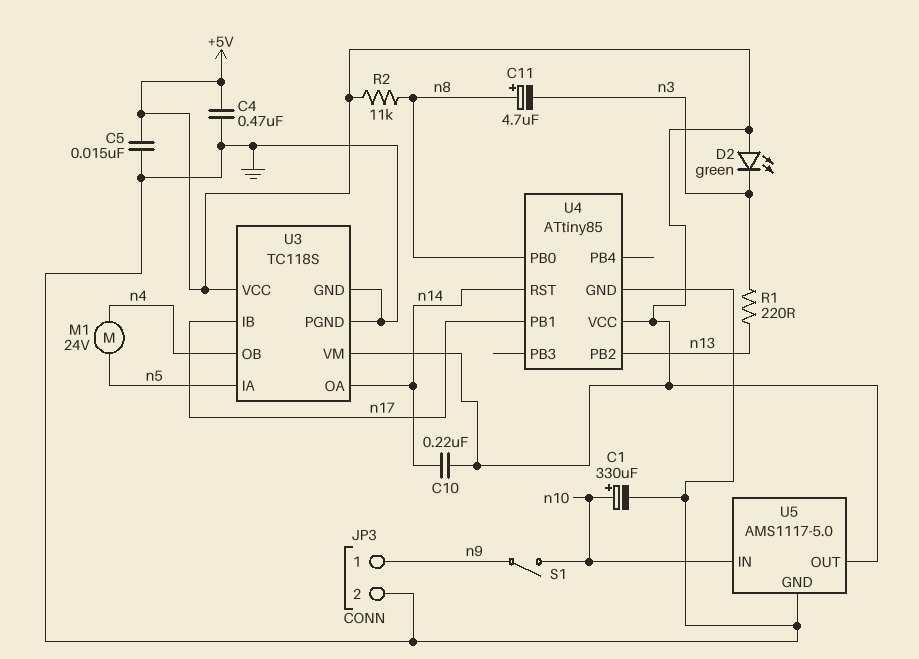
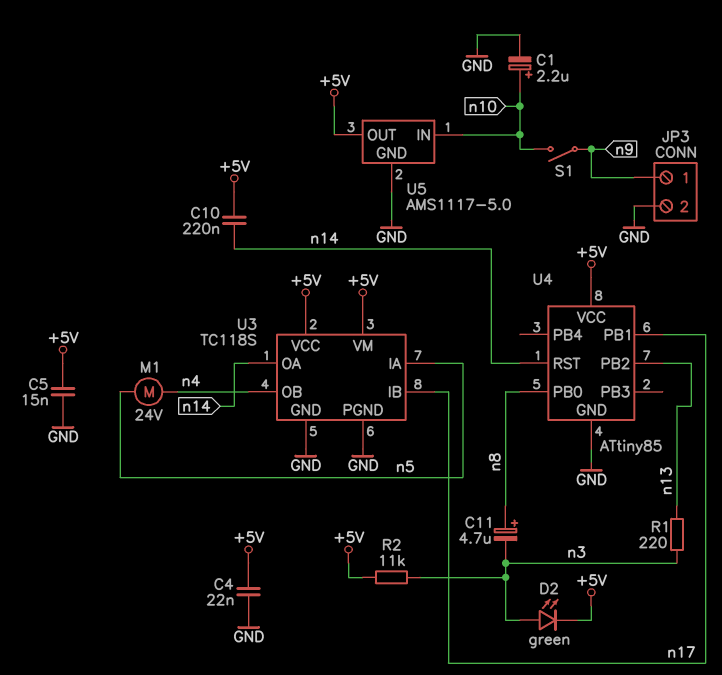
C1: 330uF (plus n10, minus GND) -> 2.2uF (plus n10, minus GND)
C4: 470nF (+5V, GND) -> 22nF (+5V, GND)
D2: LED green (A +5V, K n3) -> LED green (A n3, K +5V)
R2: 11k (+5V, n8) -> 11k (+5V, n3)

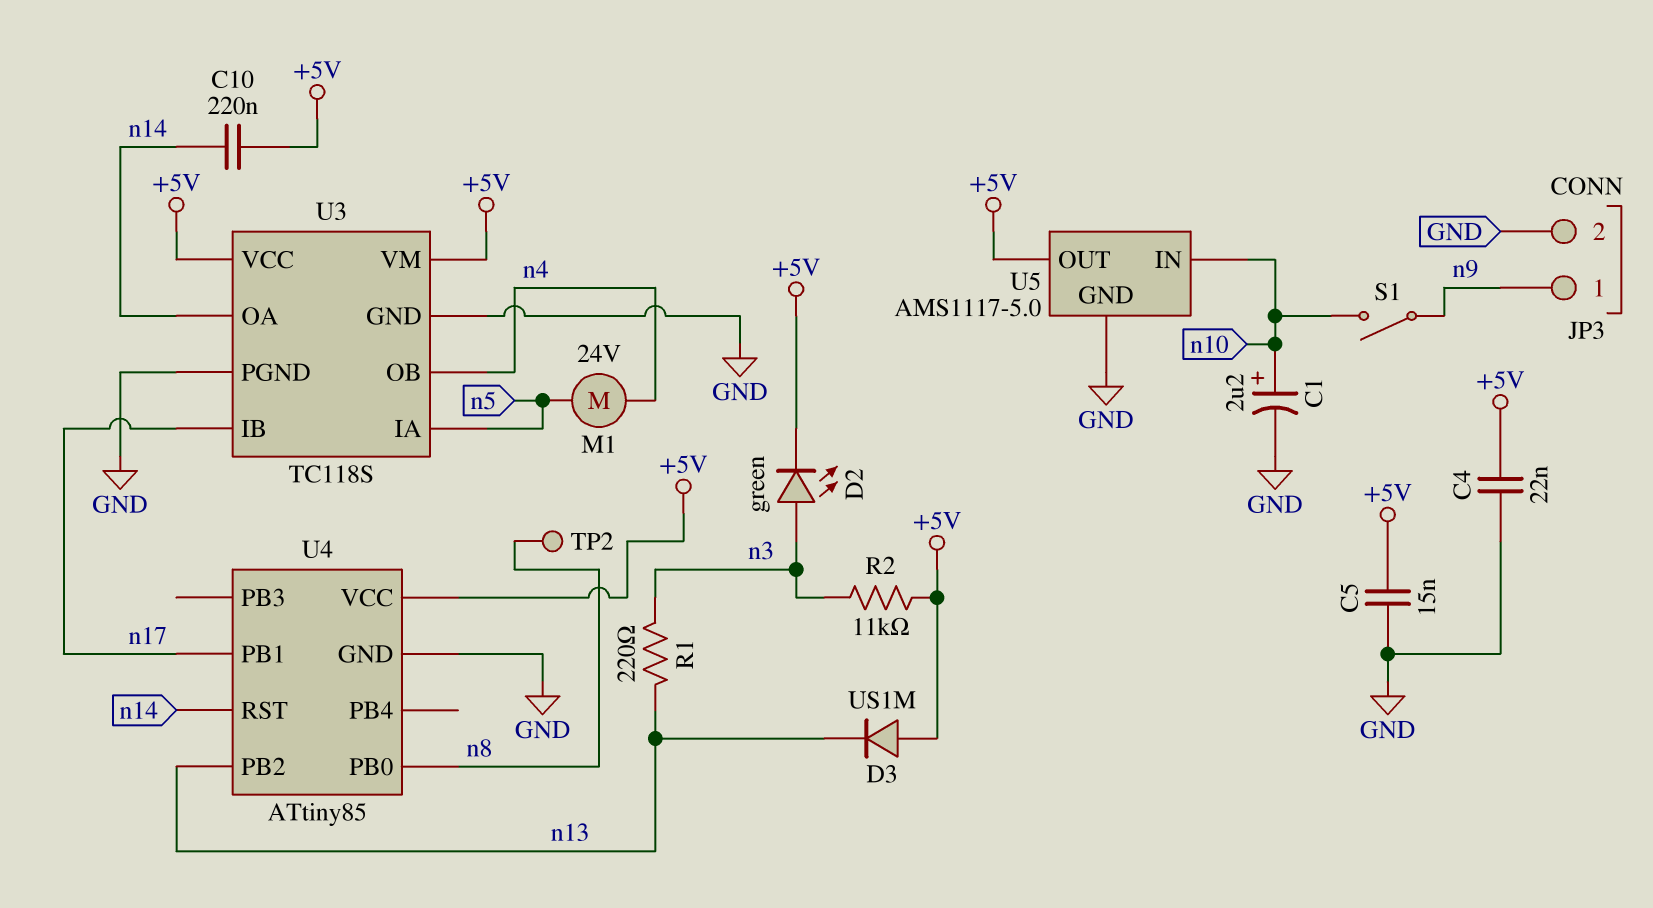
C11: 4.7uF (plus n8, minus n3) -> none
D3: none -> diode US1M (A +5V, K n13)
TP2: none -> test point (n8)

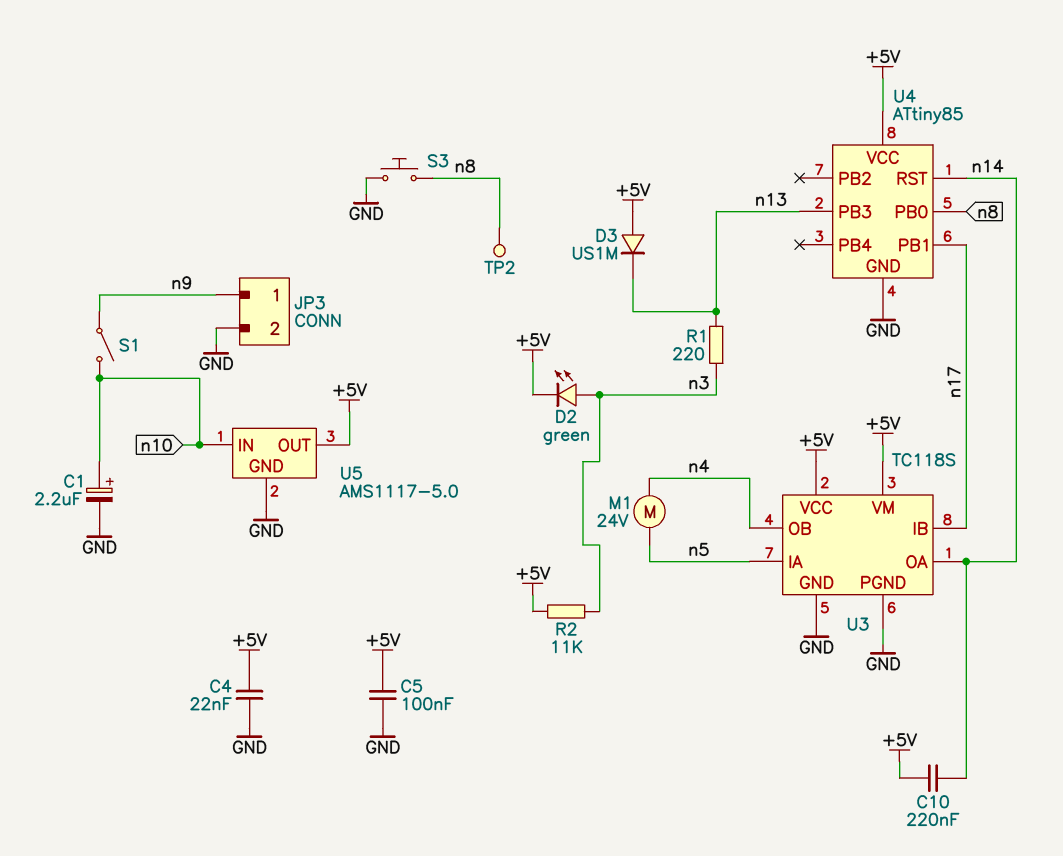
C5: 15nF (+5V, GND) -> 100nF (+5V, GND)
S3: none -> button (GND, n8)
U4 pin PB2: n13 -> none
U4 pin PB3: none -> n13

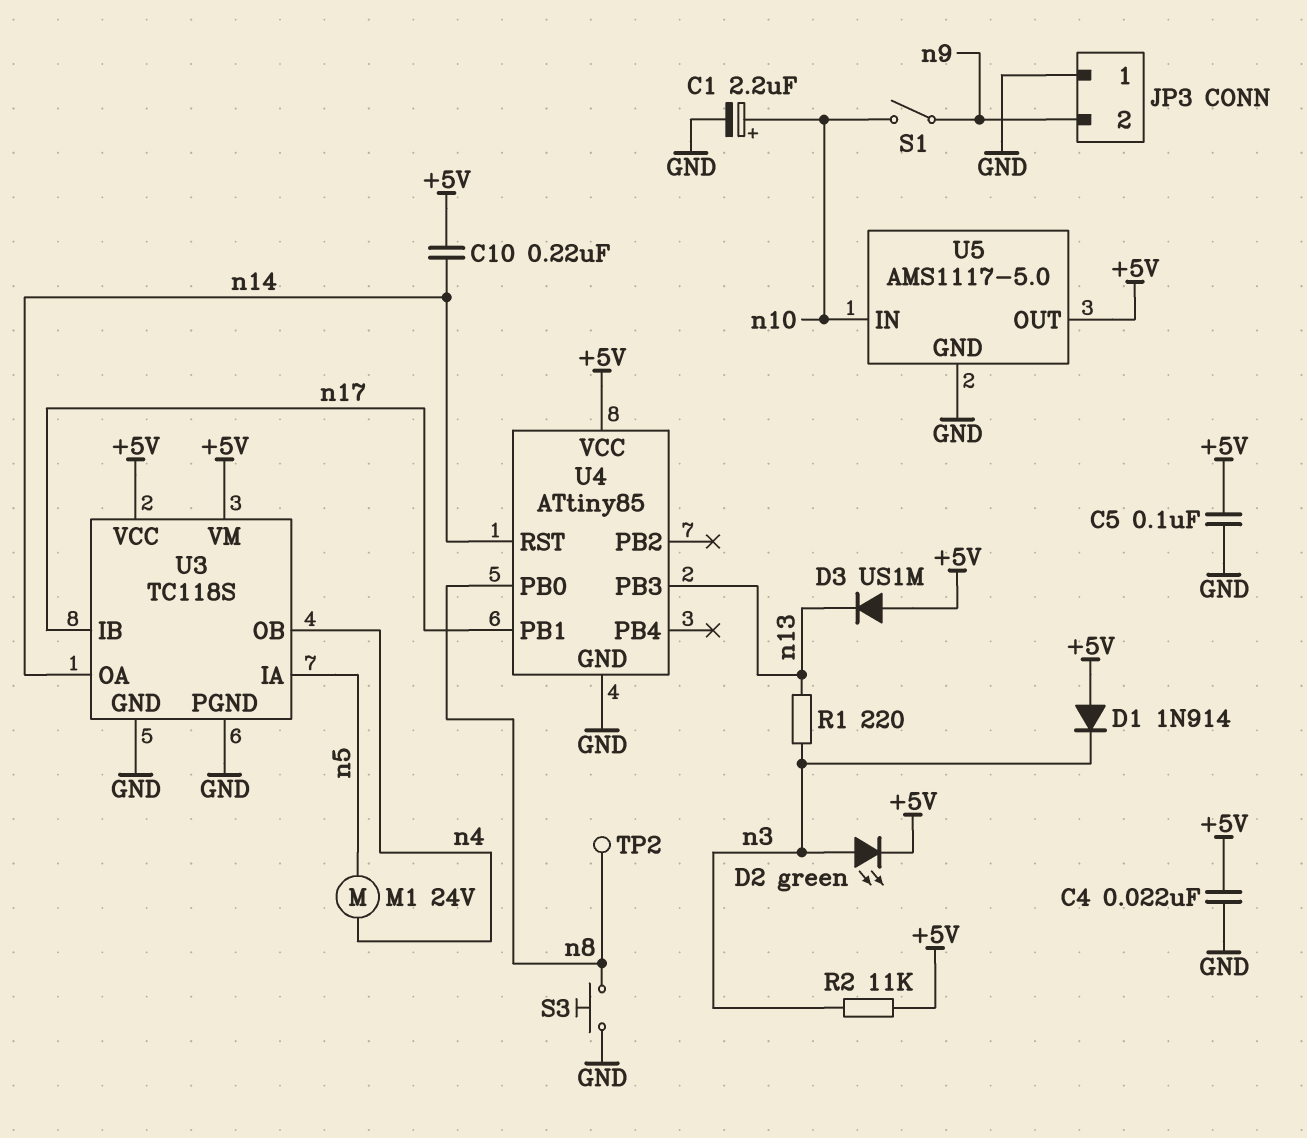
D1: none -> diode 1N914 (A +5V, K n3)
JP3 pin 1: n9 -> GND
JP3 pin 2: GND -> n9

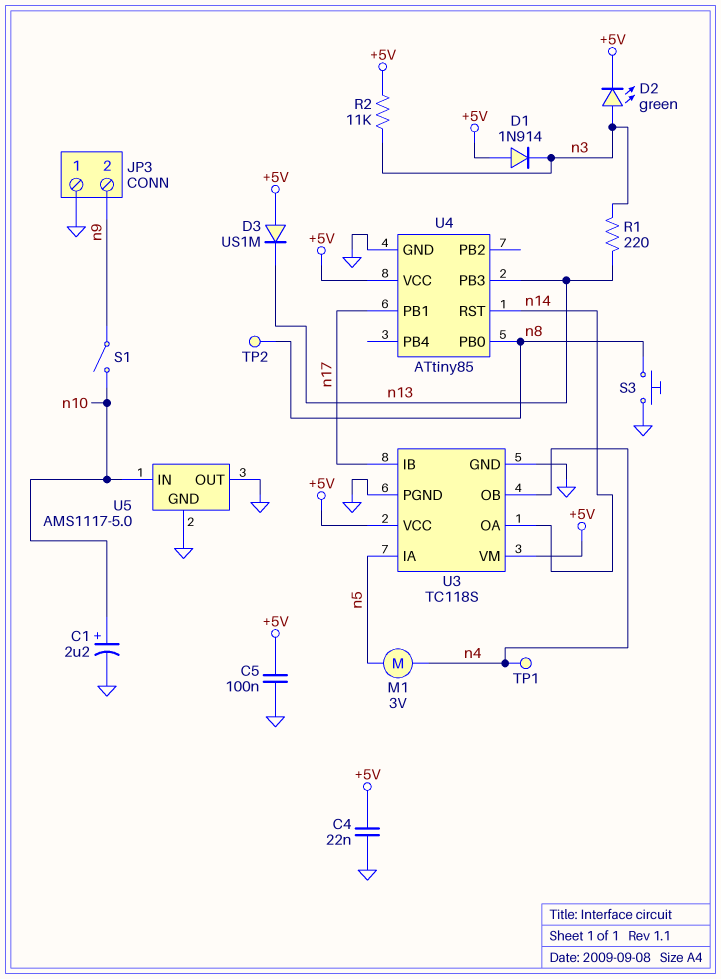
C10: 220nF (+5V, n14) -> none
M1: motor 24V (n4, n5) -> motor 3V (n4, n5)
TP1: none -> test point (n4)
U5 pin OUT: +5V -> GND

